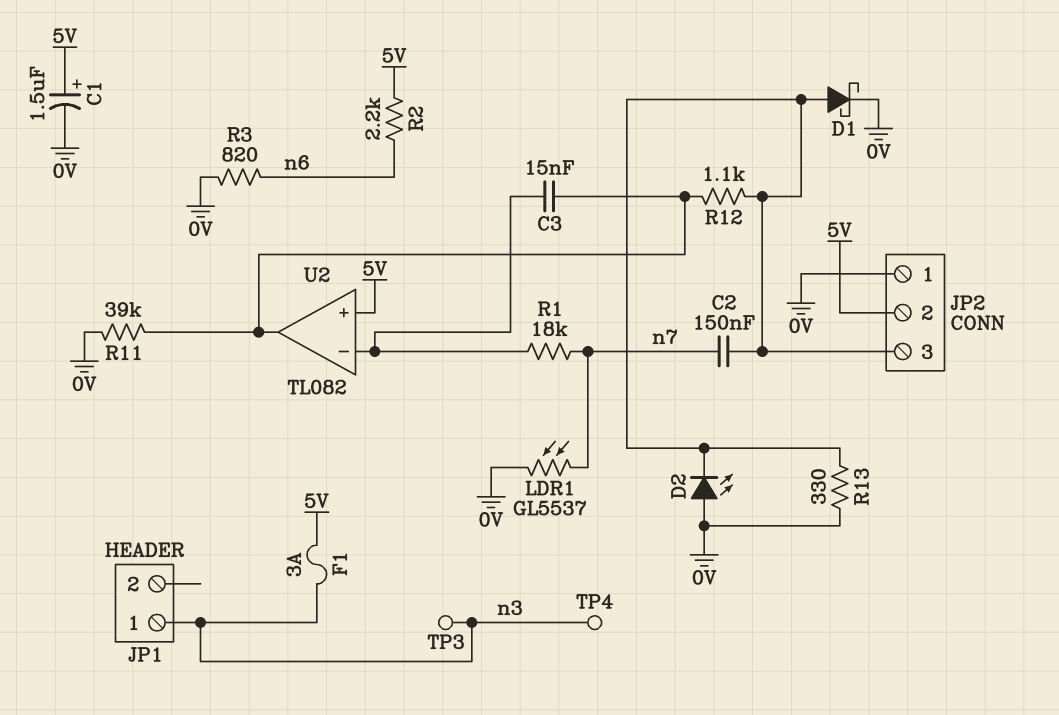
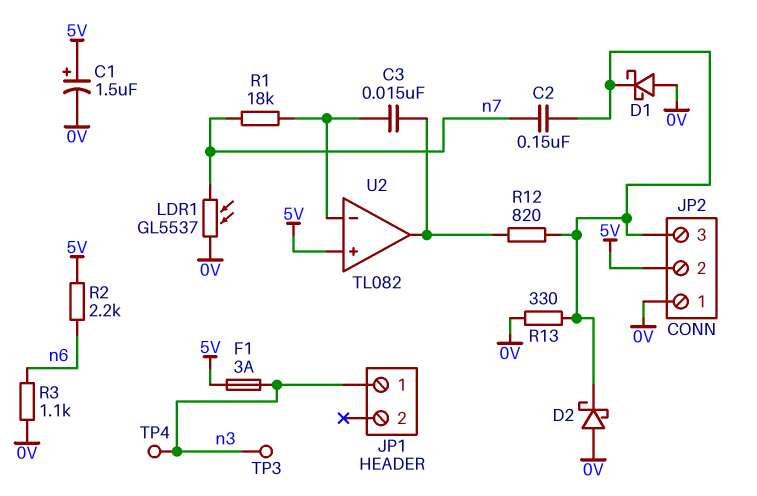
D1: schottky (A JP2/3, K 0V) -> schottky (A 0V, K JP2/3)
D2: LED (A 0V, K JP2/3) -> schottky (A 0V, K JP2/3)
R3: 820 (0V, n6) -> 1.1k (0V, n6)
R11: 39k (0V, U2/out) -> none
R12: 1.1k (JP2/3, U2/out) -> 820 (JP2/3, U2/out)

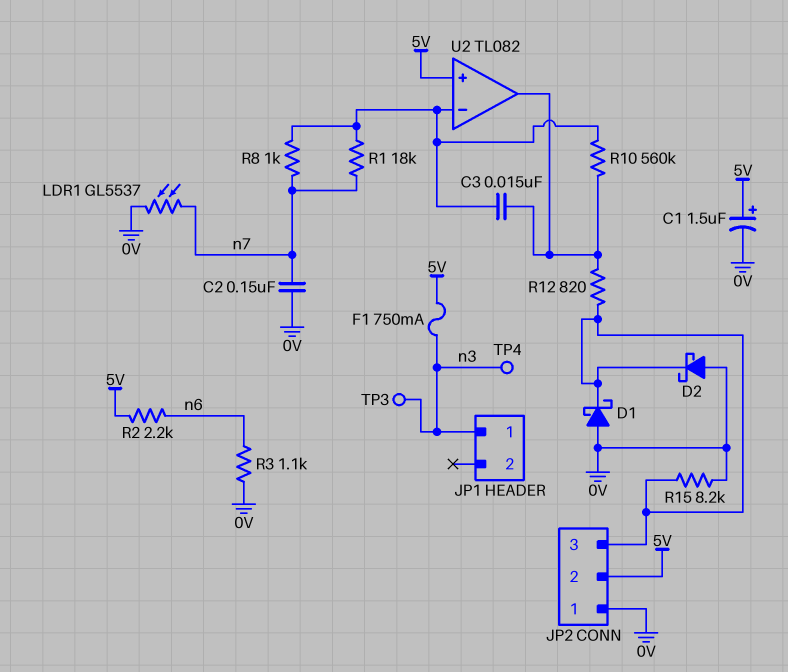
C2: 150nF (JP2/3, n7) -> 150nF (0V, n7)
F1: 3A (5V, n3) -> 750mA (5V, n3)
R8: none -> 1k (U2/in-, n7)
R10: none -> 560k (U2/in-, U2/out)
R13: 330 (0V, JP2/3) -> none
R15: none -> 8.2k (0V, JP2/3)

